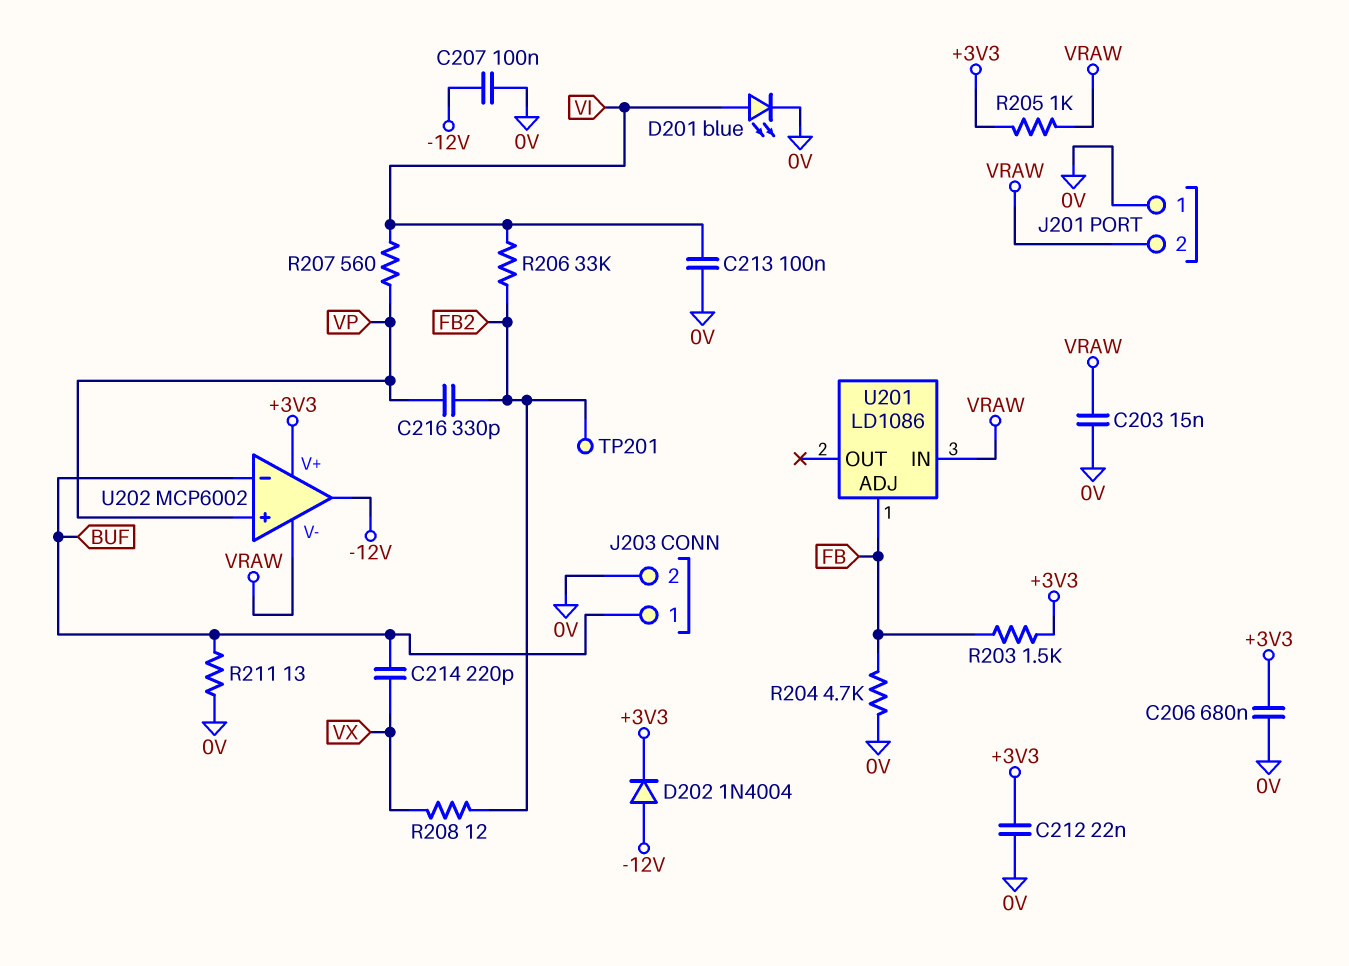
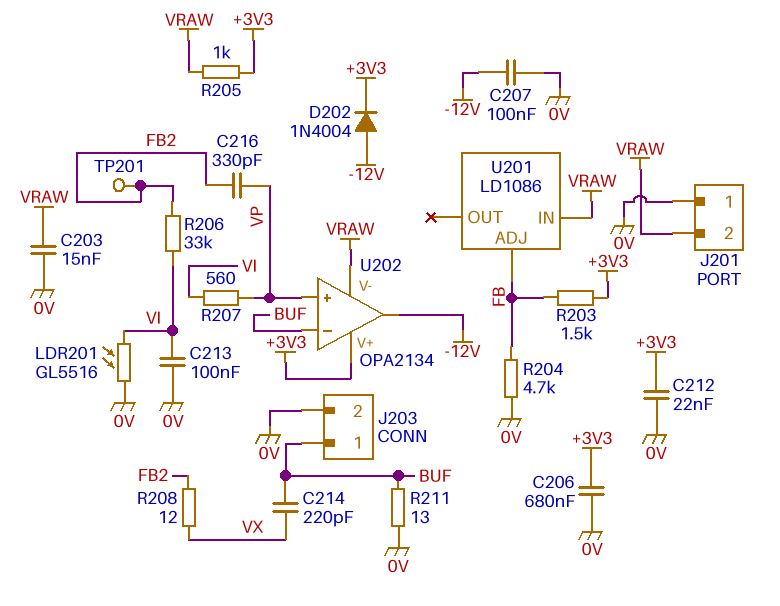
D201: LED blue (A VI, K 0V) -> none
LDR201: none -> GL5516 (0V, VI)
U202: MCP6002 -> OPA2134

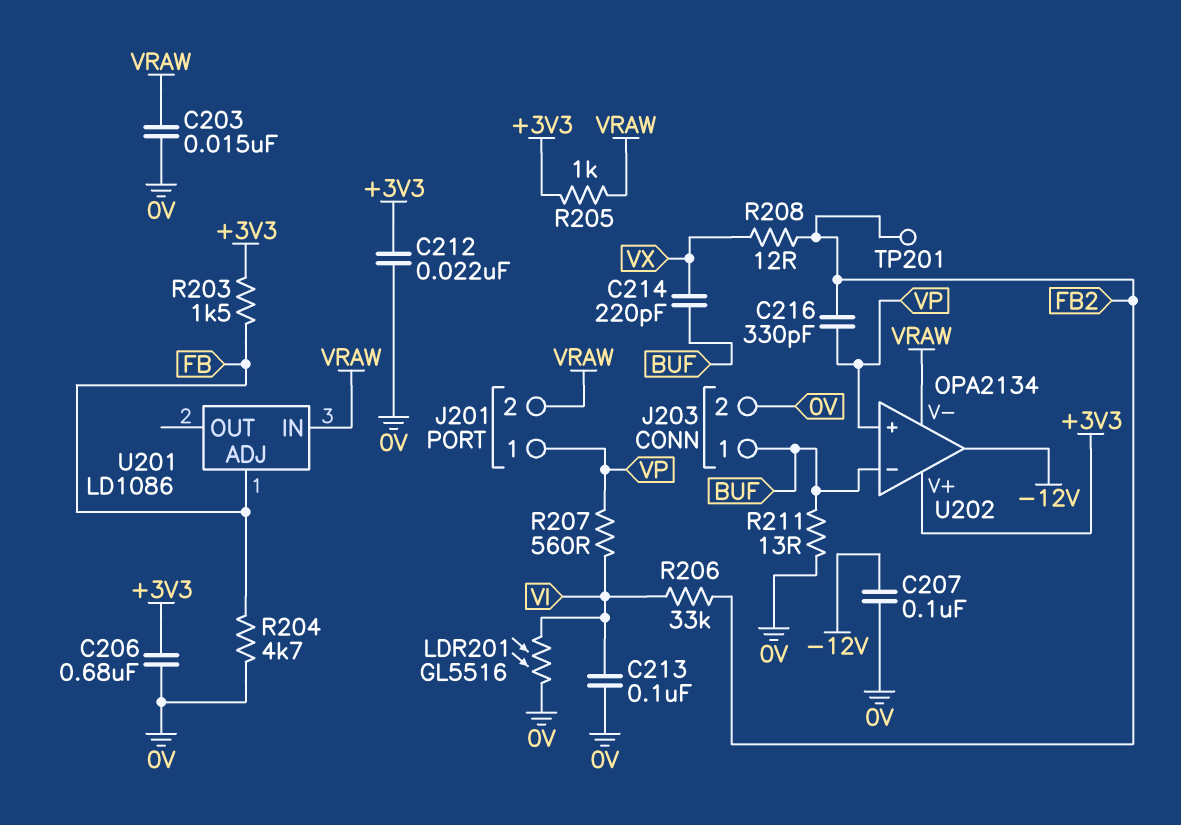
D202: diode 1N4004 (A -12V, K +3V3) -> none
J201 pin 1: 0V -> VP

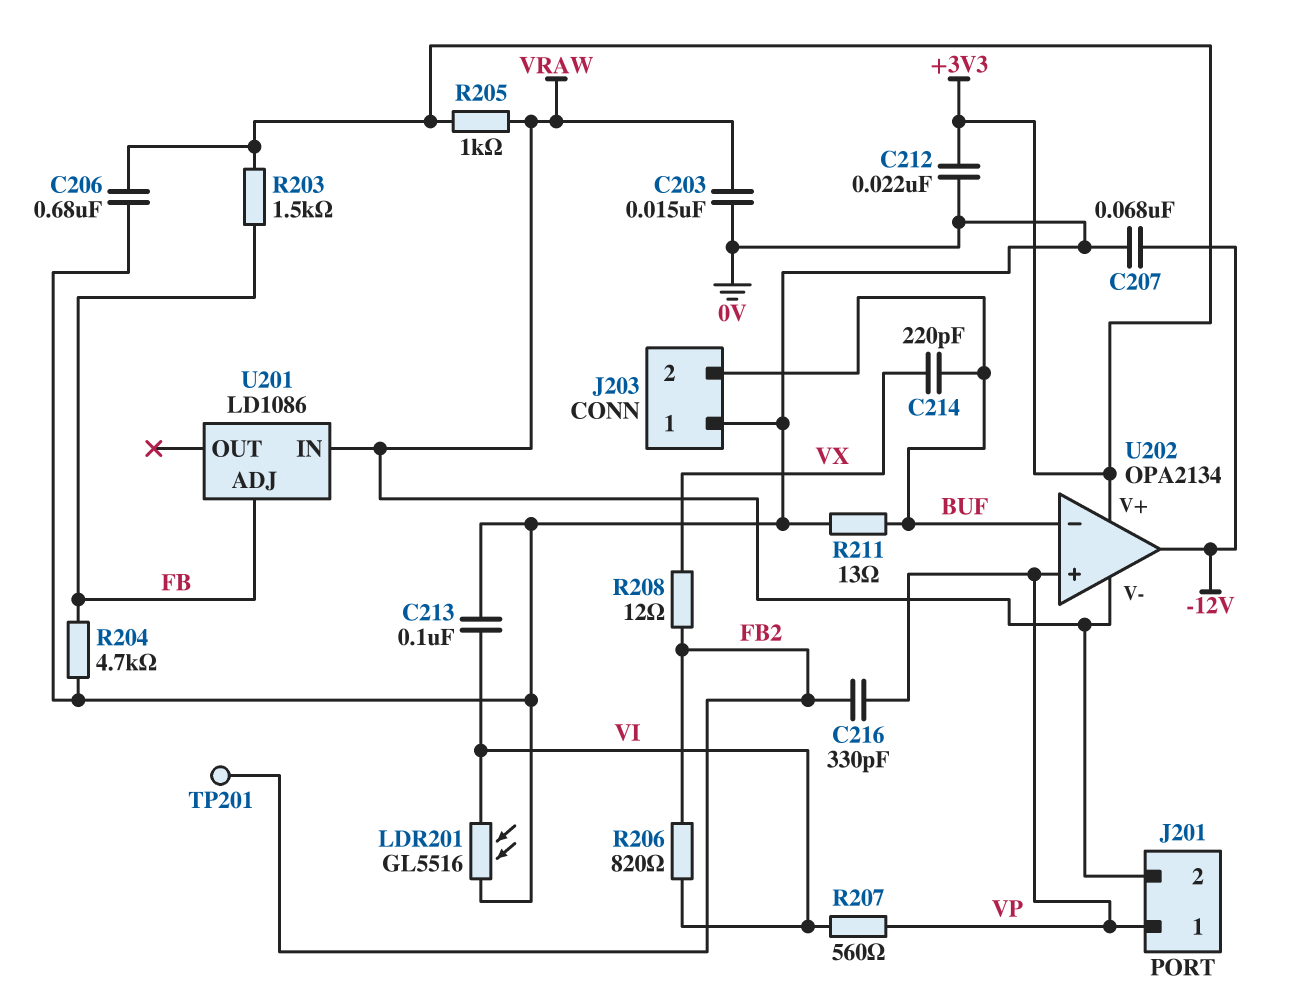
C207: 100nF (-12V, 0V) -> 68nF (-12V, 0V)
J203 pin 1: BUF -> 0V
J203 pin 2: 0V -> BUF
R206: 33k (FB2, VI) -> 820 (FB2, VI)

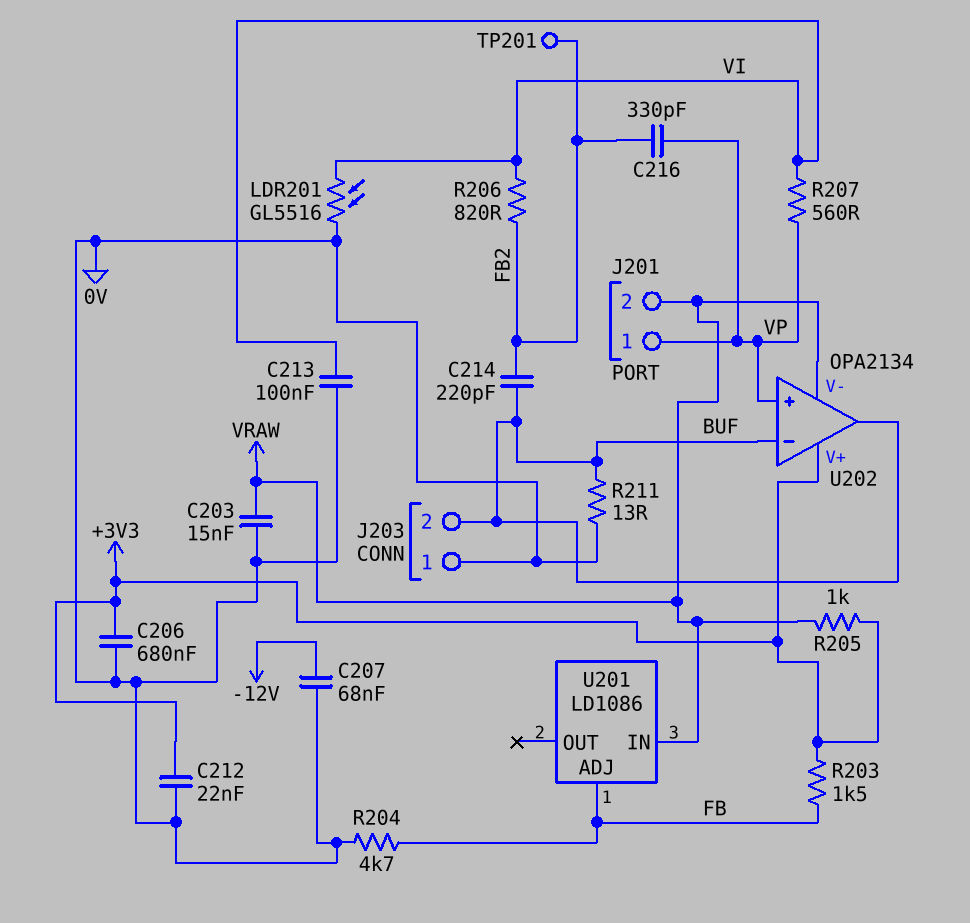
C214: 220pF (BUF, VX) -> 220pF (BUF, FB2)
R208: 12 (FB2, VX) -> none
U202 pin out: -12V -> BUF

